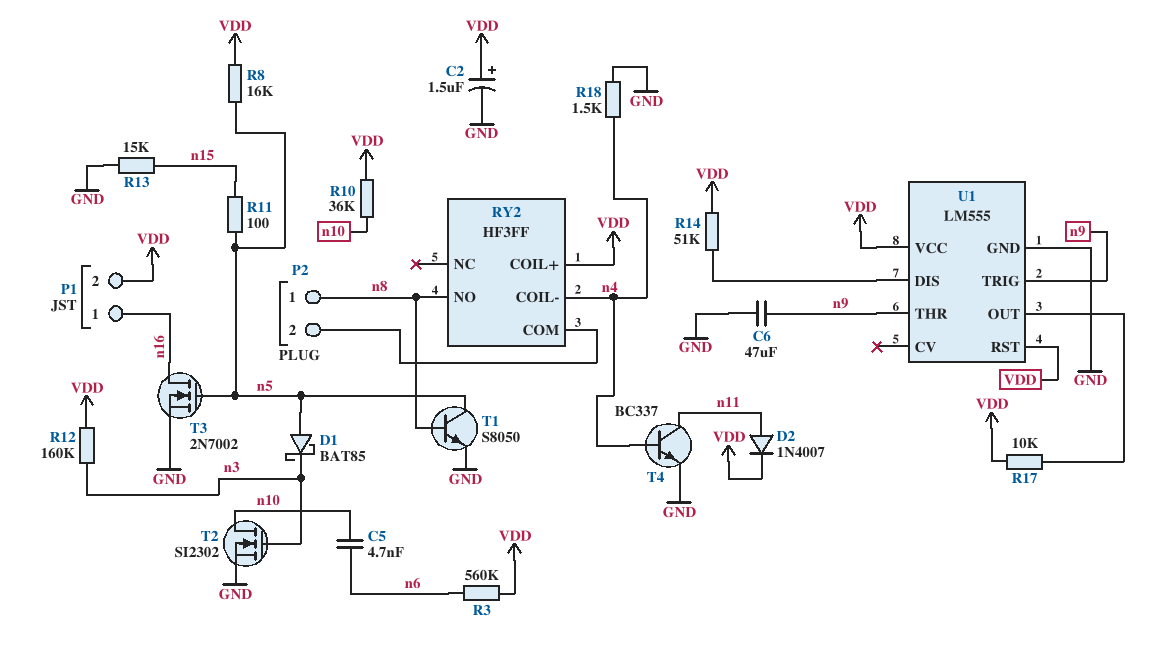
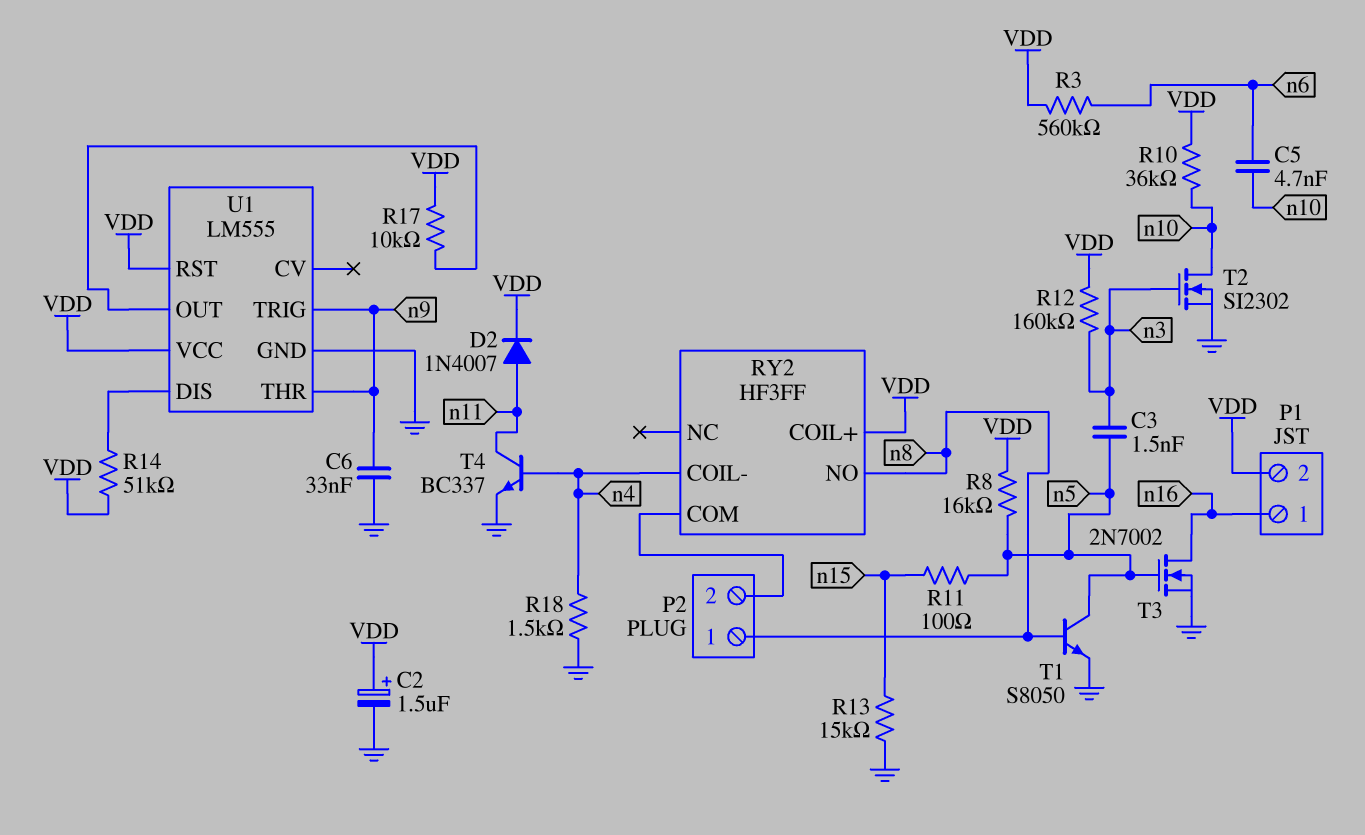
C3: none -> 1.5nF (n3, n5)
C6: 47uF (GND, n9) -> 33nF (GND, n9)
D1: schottky BAT85 (A n5, K n3) -> none

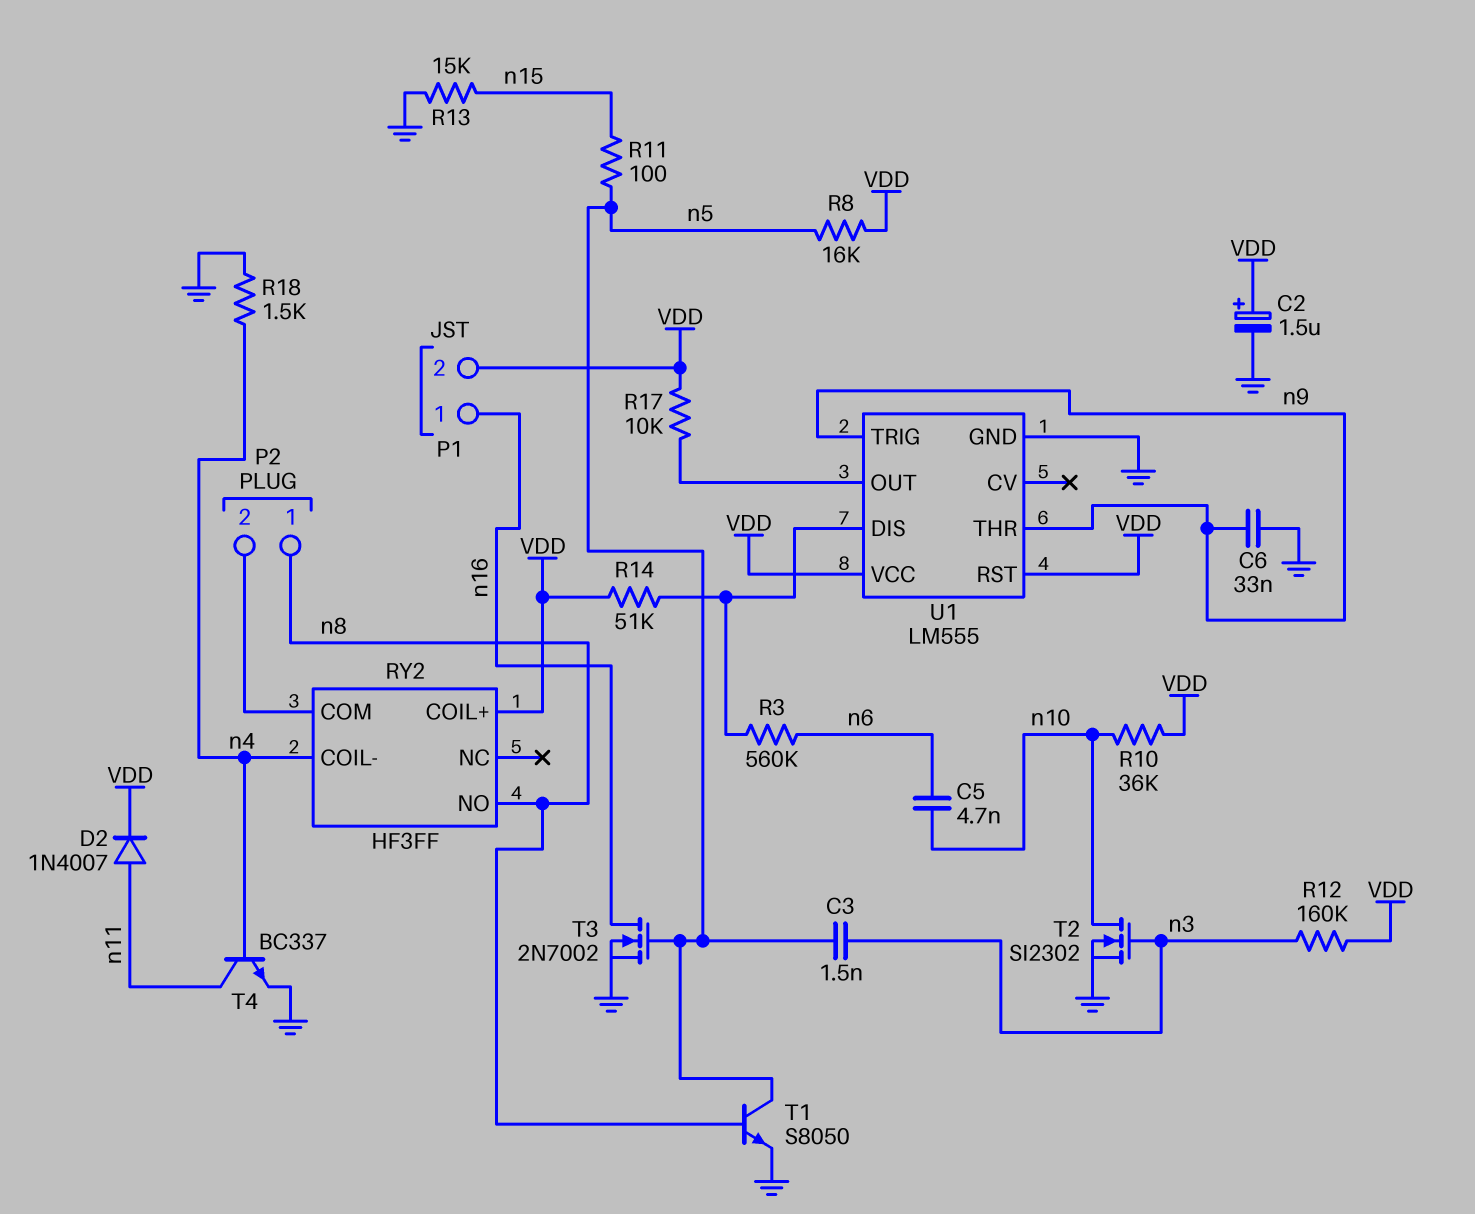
R3: 560k (VDD, n6) -> 560k (U1/DIS, n6)

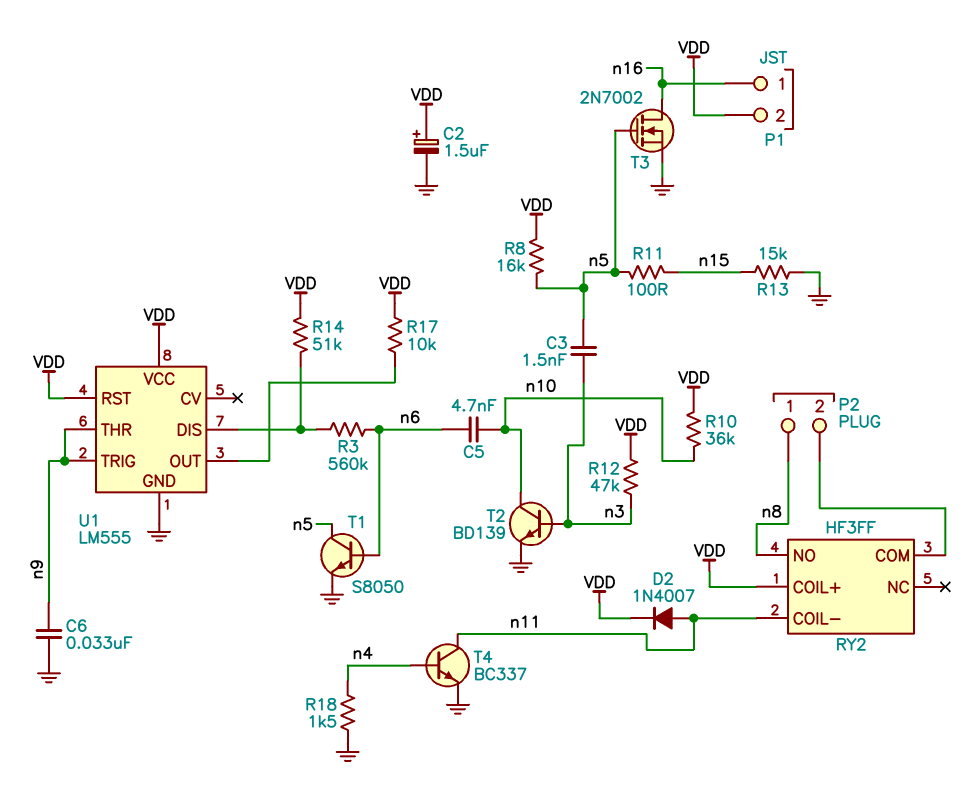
R12: 160k (VDD, n3) -> 47k (VDD, n3)
RY2 pin COIL-: n4 -> n11
T1: NPN S8050 (B n8, C n5, E GND) -> NPN S8050 (B n6, C n5, E GND)
T2: NMOS SI2302 (G n3, D n10, S GND) -> NPN BD139 (B n3, C n10, E GND)

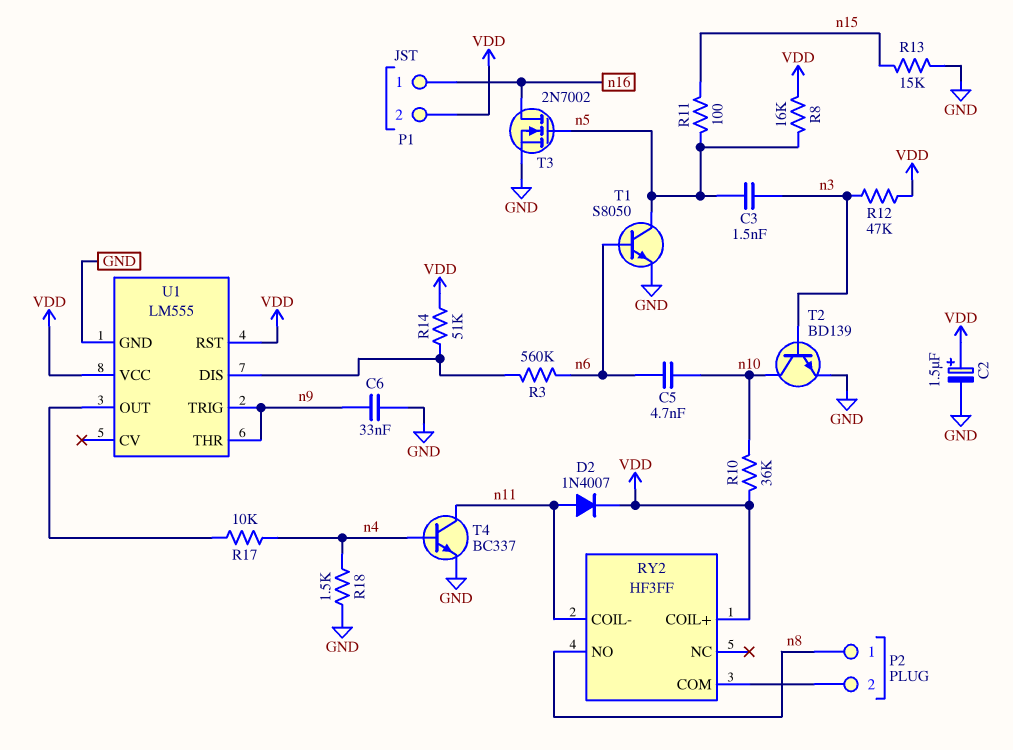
R17: 10k (U1/OUT, VDD) -> 10k (U1/OUT, n4)

